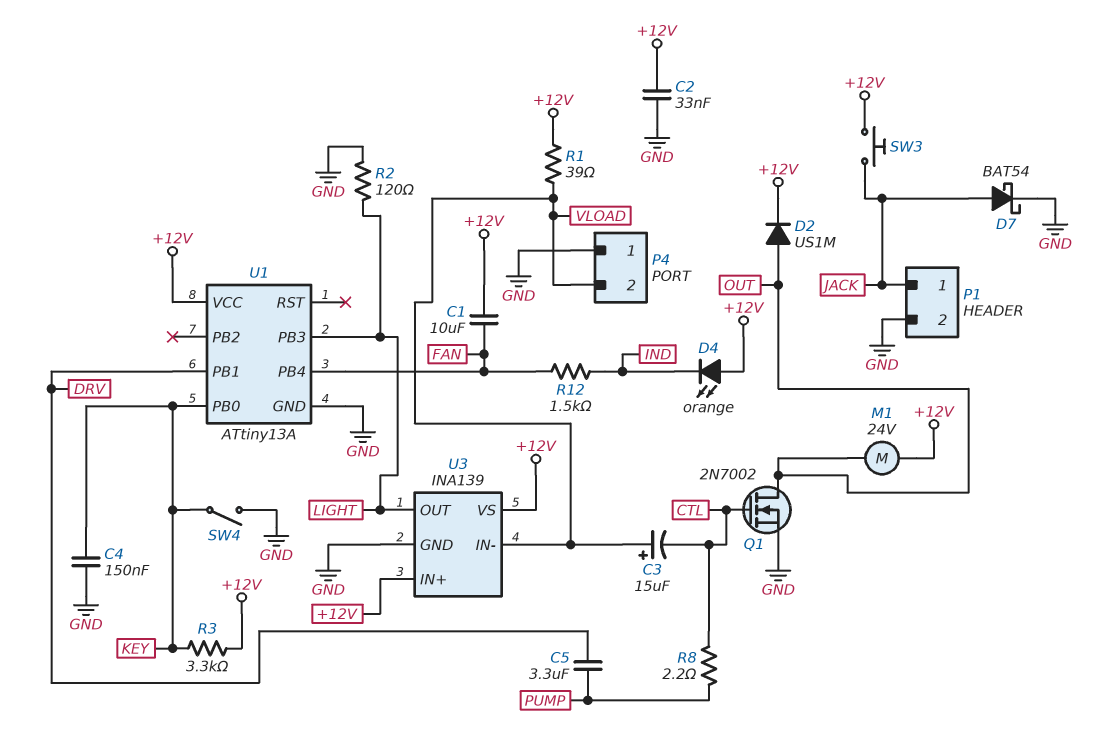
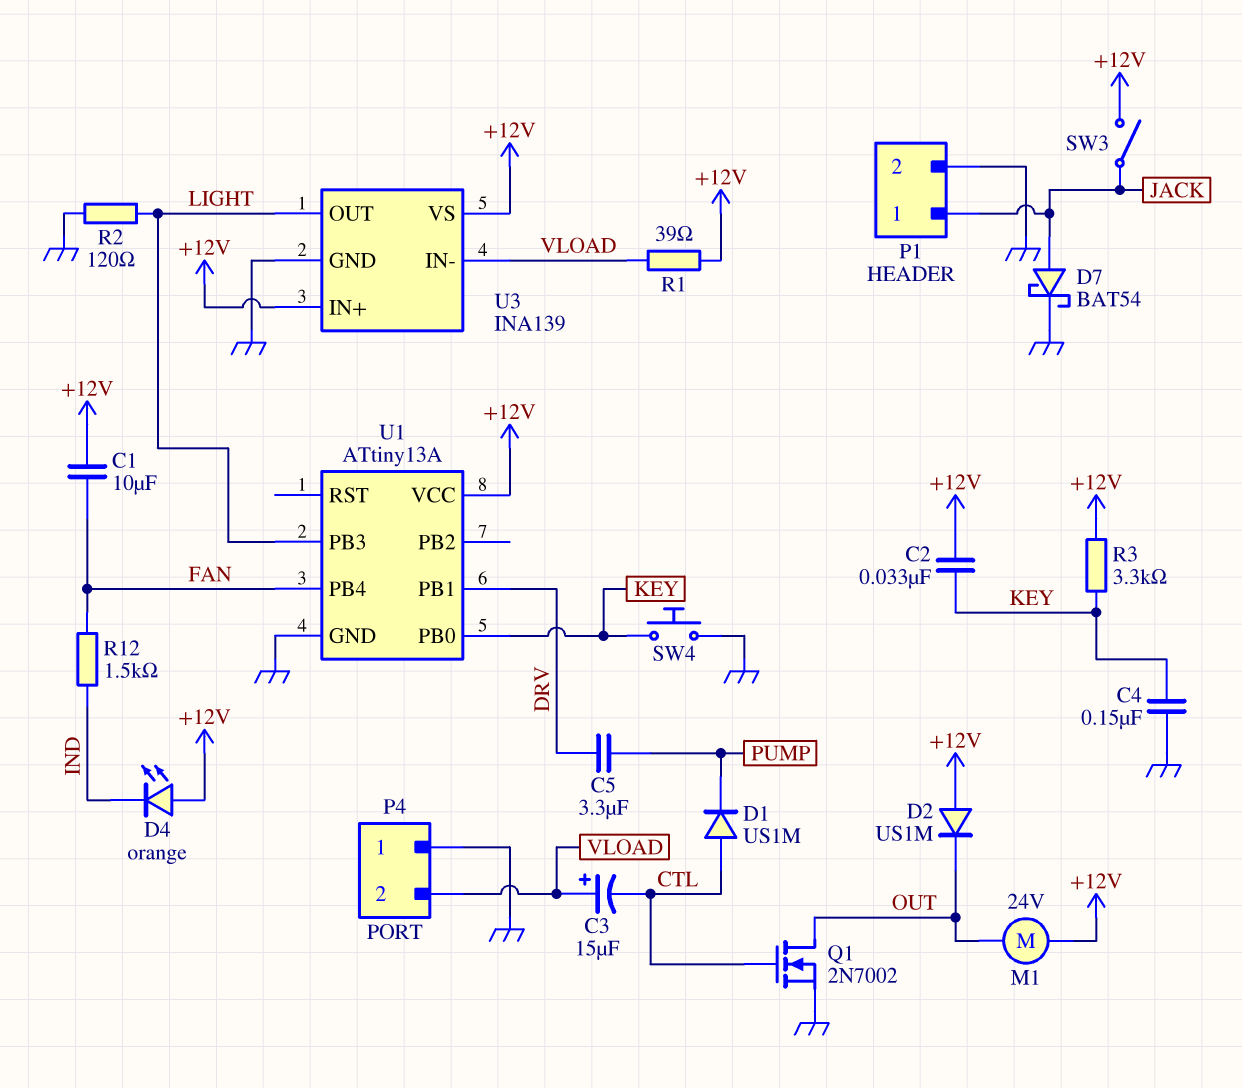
C2: 33nF (+12V, GND) -> 33nF (+12V, KEY)
D1: none -> diode US1M (A CTL, K PUMP)
D2: diode US1M (A OUT, K +12V) -> diode US1M (A +12V, K OUT)
R8: 2.2 (CTL, PUMP) -> none
SW3: button (+12V, JACK) -> switch (+12V, JACK)
SW4: switch (GND, KEY) -> button (GND, KEY)

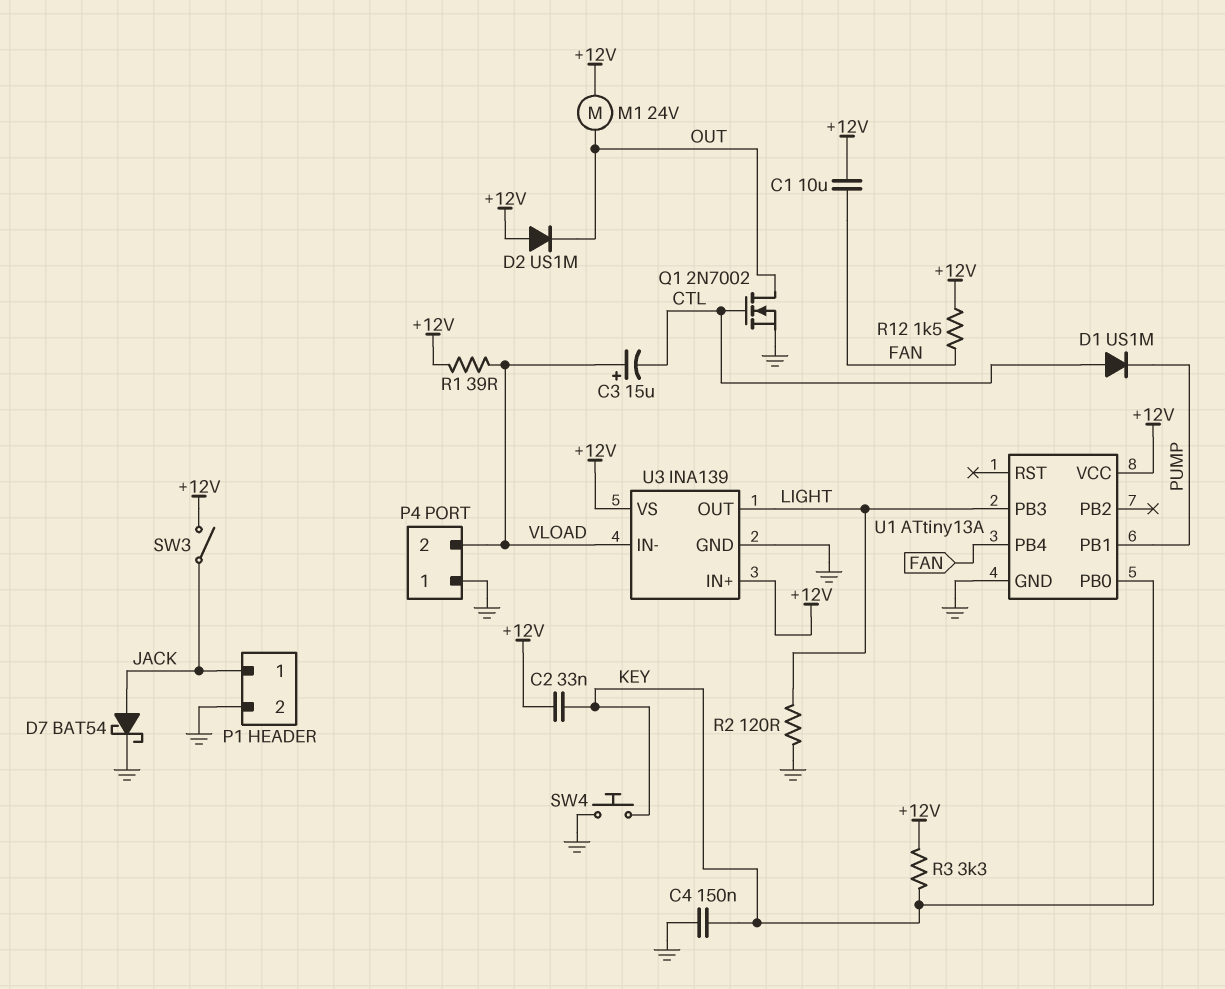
C5: 3.3uF (DRV, PUMP) -> none
D4: LED orange (A +12V, K IND) -> none
R12: 1.5k (FAN, IND) -> 1.5k (+12V, FAN)
U1 pin PB1: DRV -> PUMP

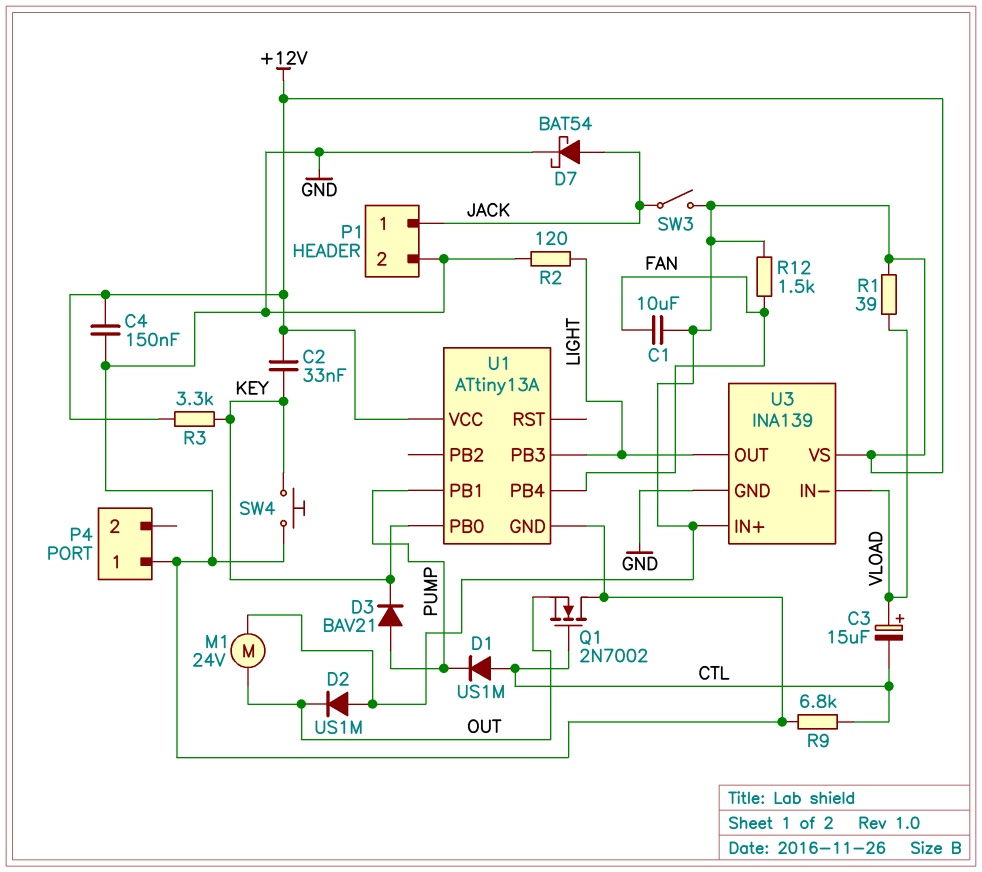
C4: 150nF (GND, KEY) -> 150nF (+12V, GND)
D3: none -> diode BAV21 (A PUMP, K KEY)
P4 pin 2: VLOAD -> none
Q1: NMOS 2N7002 (G CTL, D OUT, S GND) -> NMOS 2N7002 (G CTL, D GND, S OUT)
R9: none -> 6.8k (CTL, GND)

